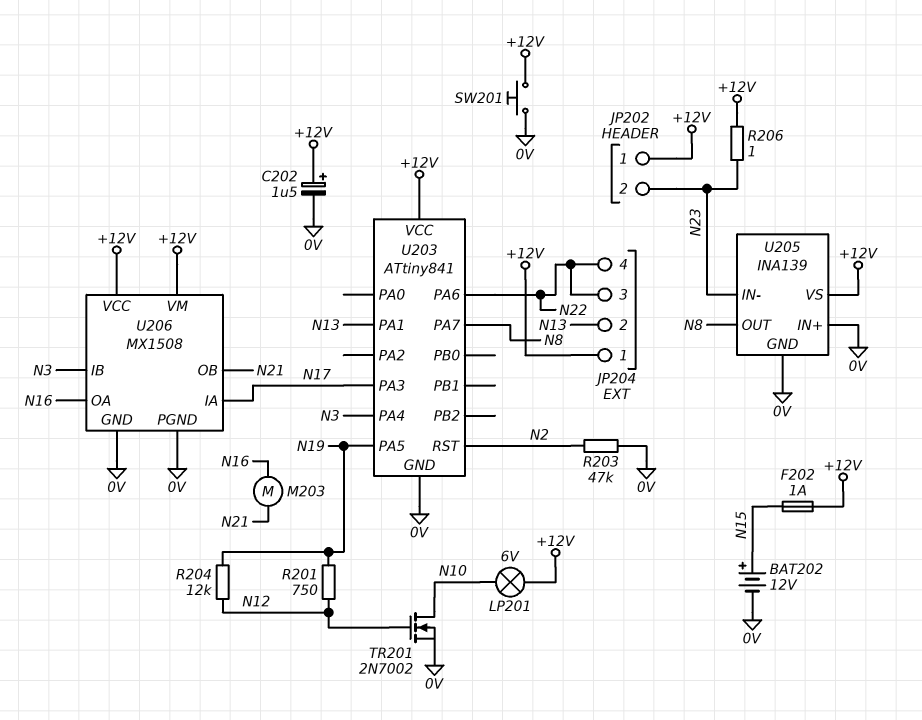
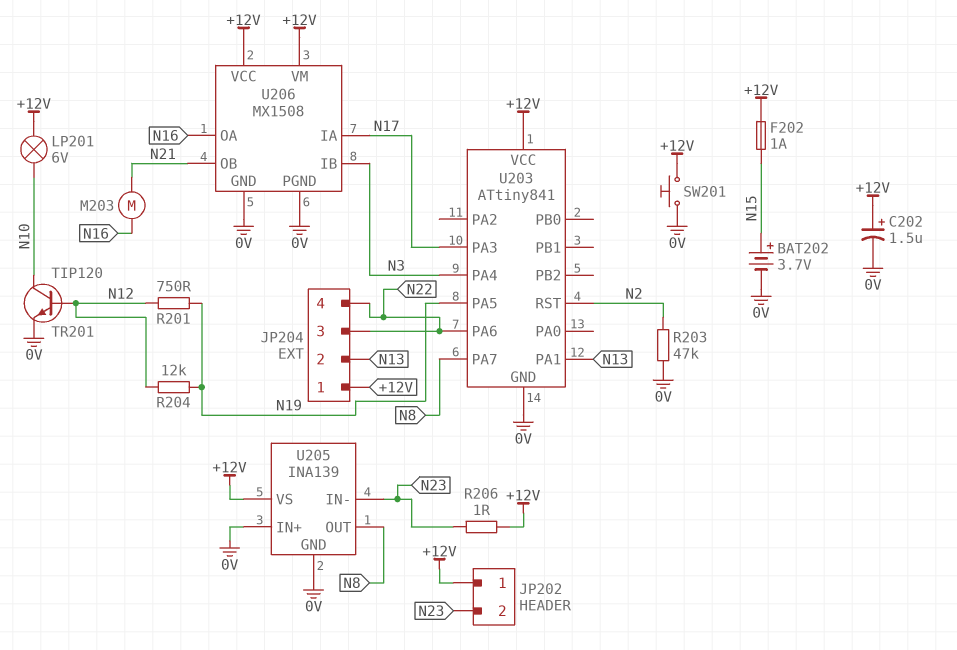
BAT202: 12V (plus N15, minus 0V) -> 3.7V (plus N15, minus 0V)
TR201: NMOS 2N7002 (G N12, D N10, S 0V) -> NPN TIP120 (B N12, C N10, E 0V)

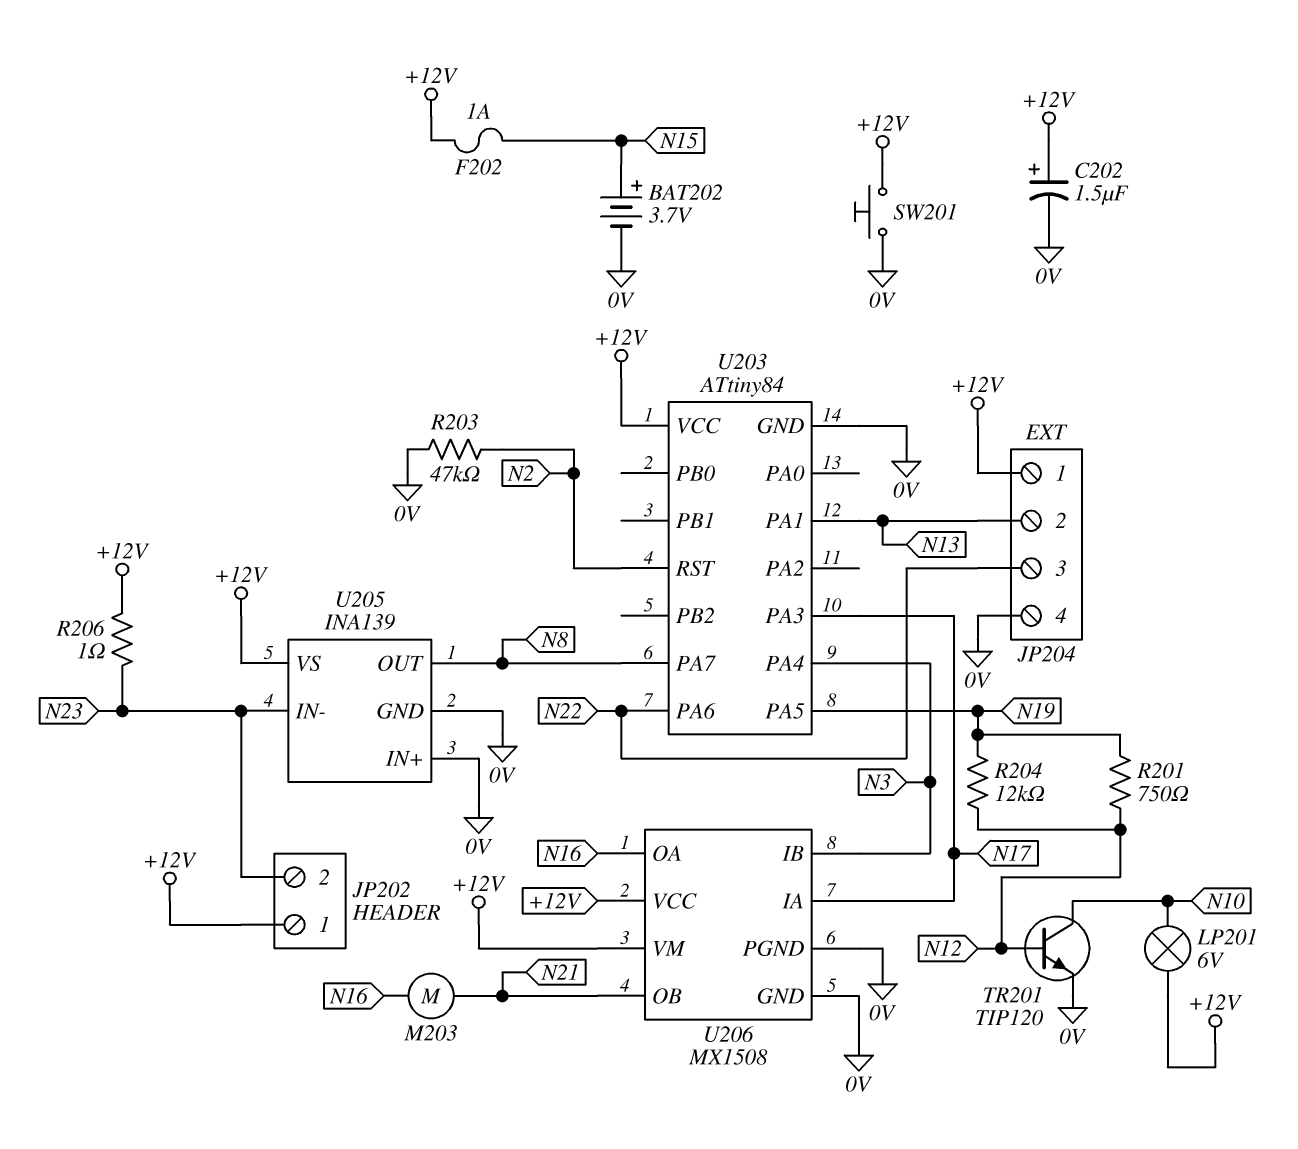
JP204 pin 4: N22 -> 0V
U203: ATtiny841 -> ATtiny84

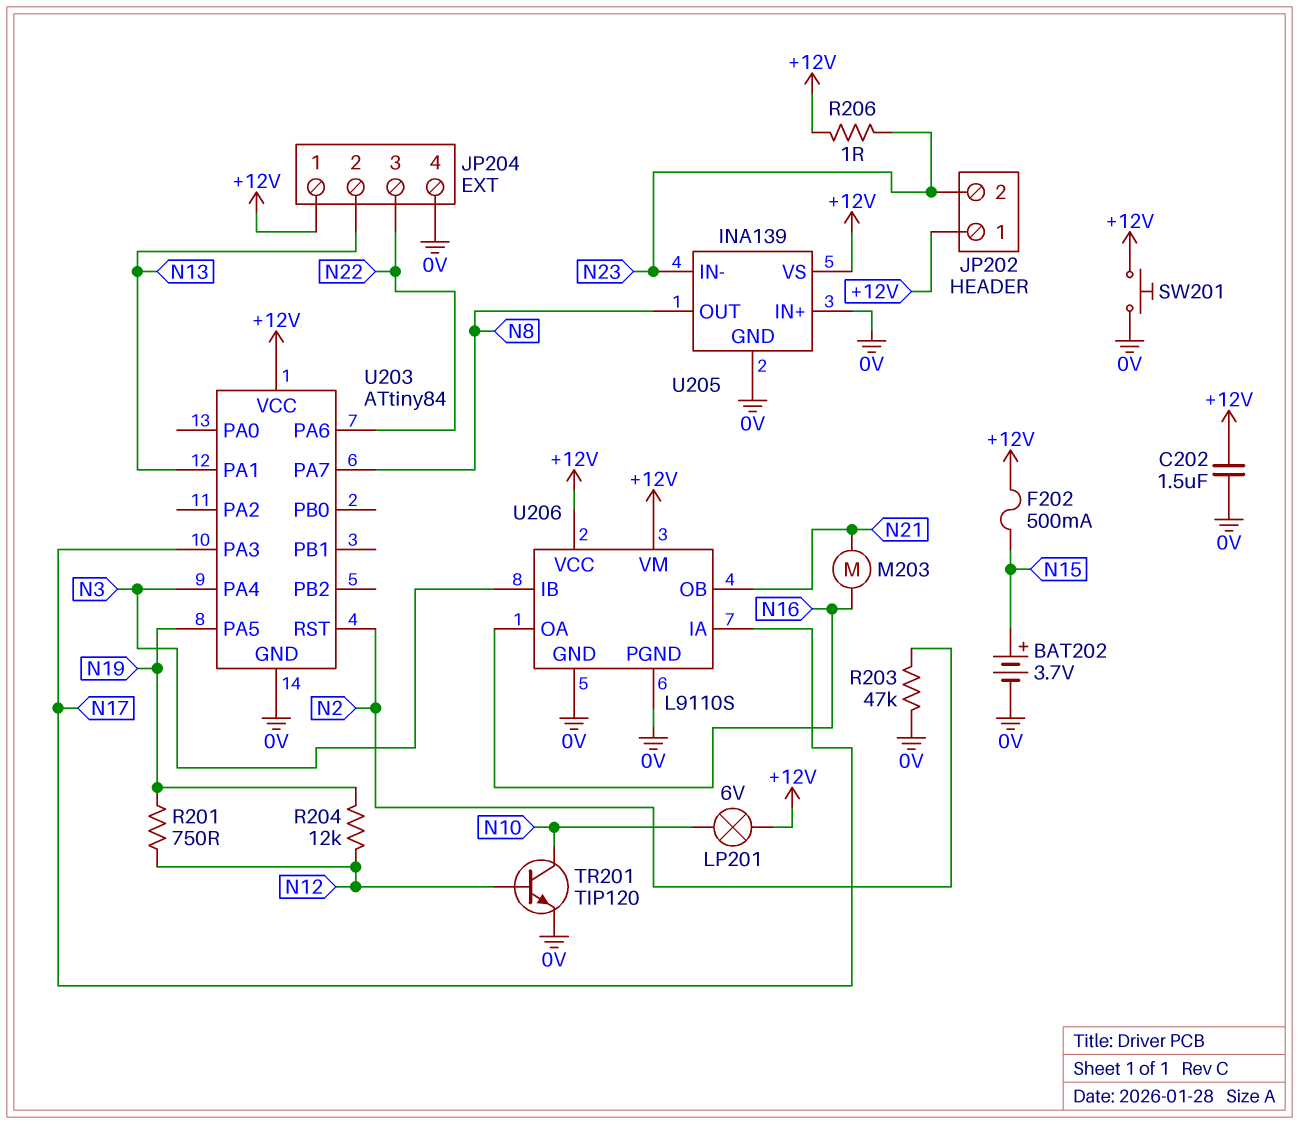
C202: 1.5uF (plus +12V, minus 0V) -> 1.5uF (+12V, 0V)
F202: 1A (+12V, N15) -> 500mA (+12V, N15)
U206: MX1508 -> L9110S

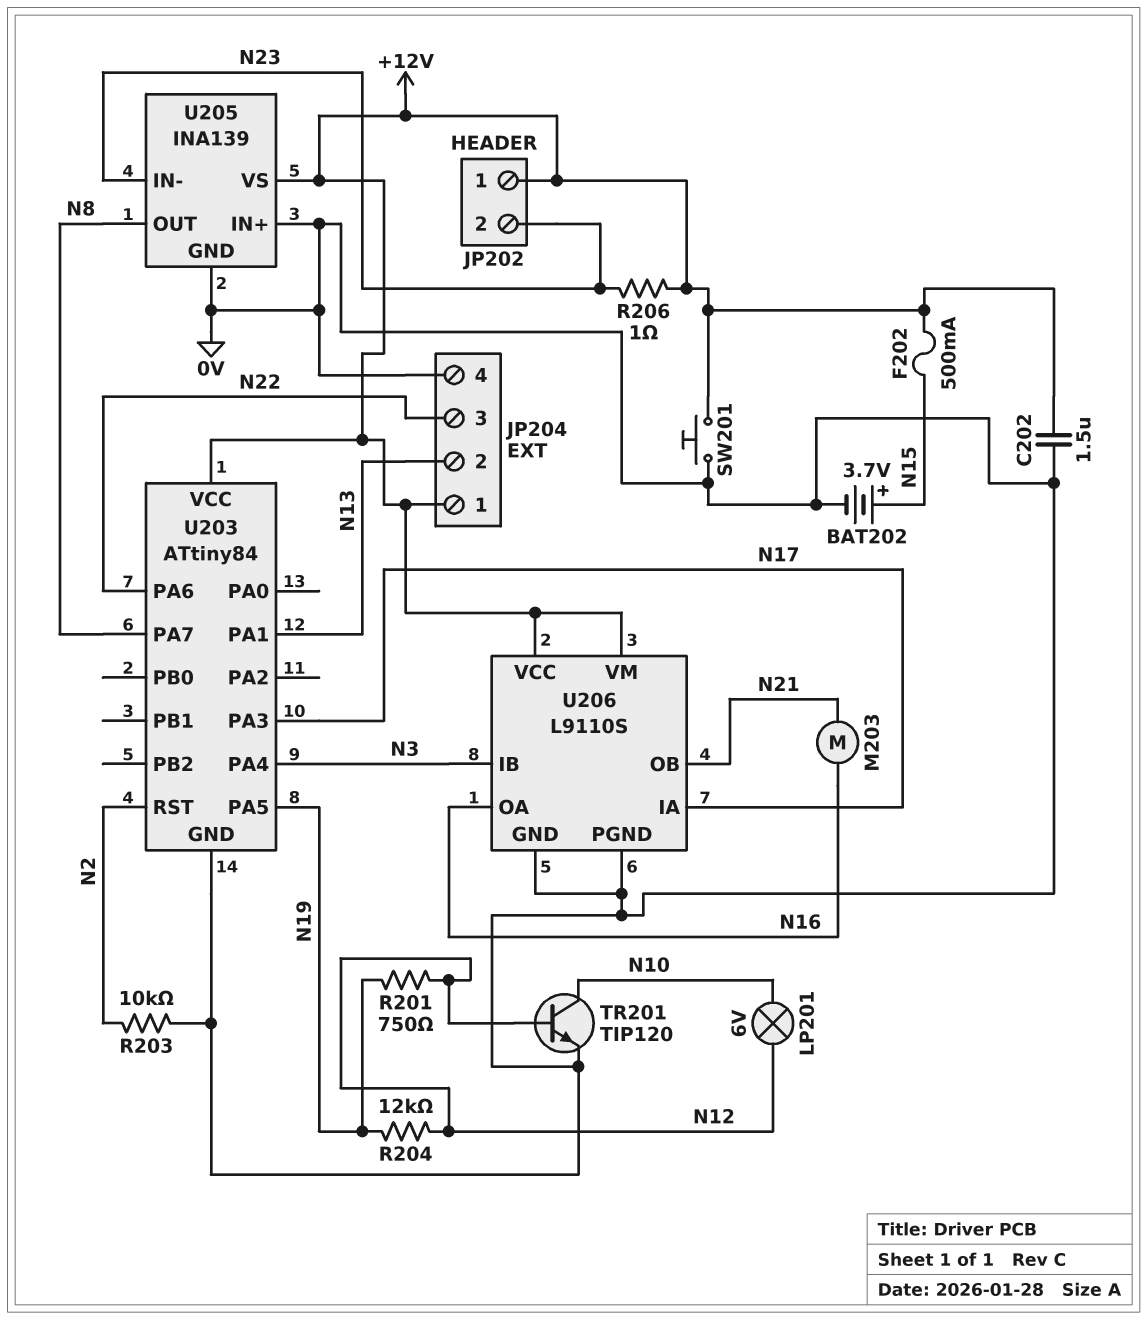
LP201: lamp 6V (+12V, N10) -> lamp 6V (N10, N12)
R203: 47k (0V, N2) -> 10k (0V, N2)

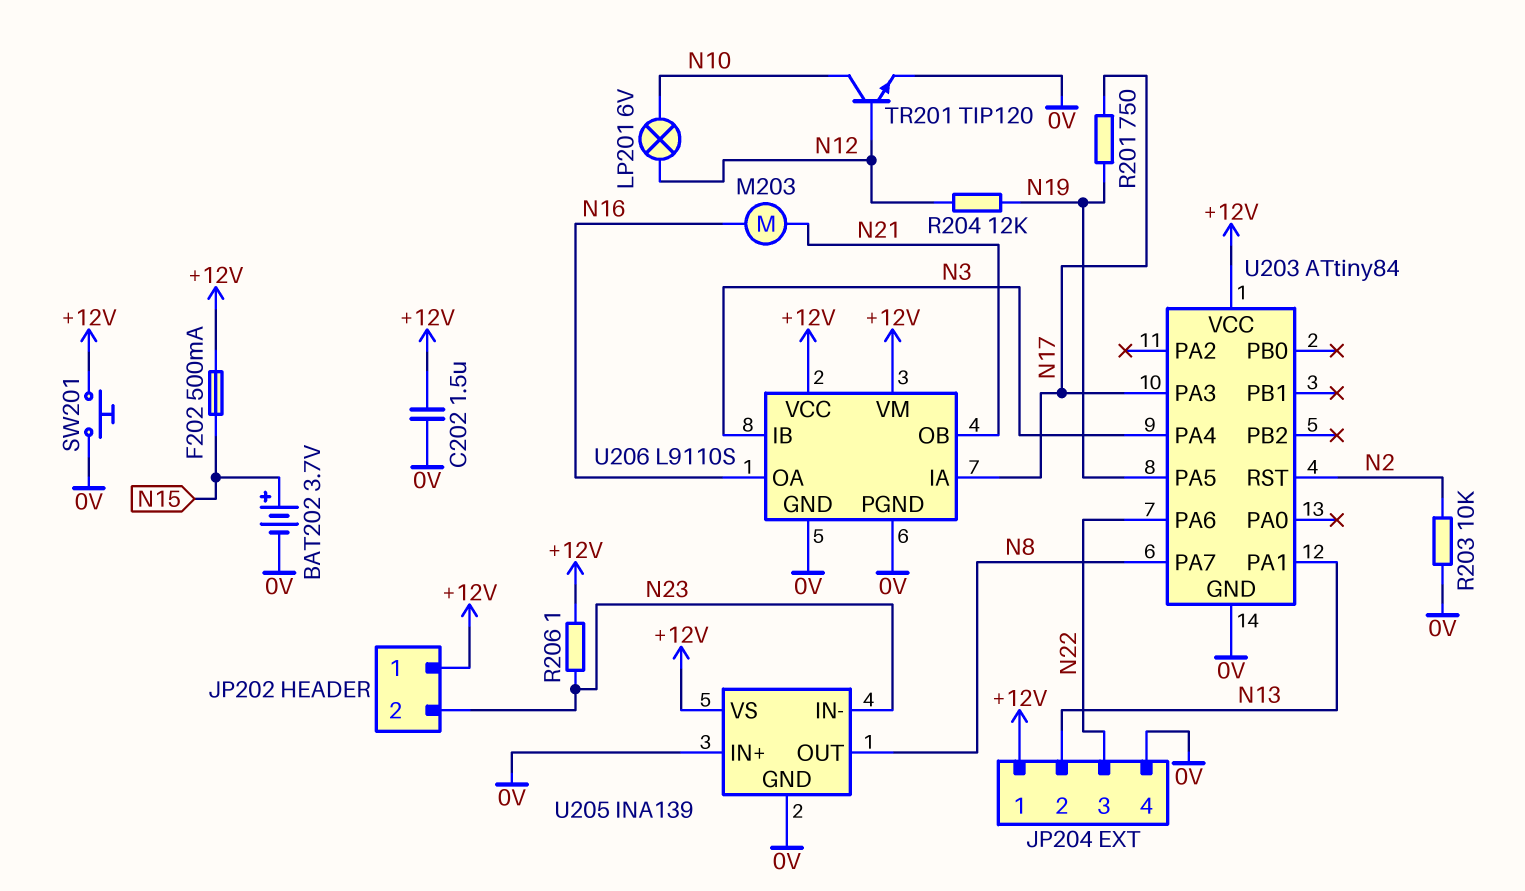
R201: 750 (N12, N19) -> 750 (N17, N19)

